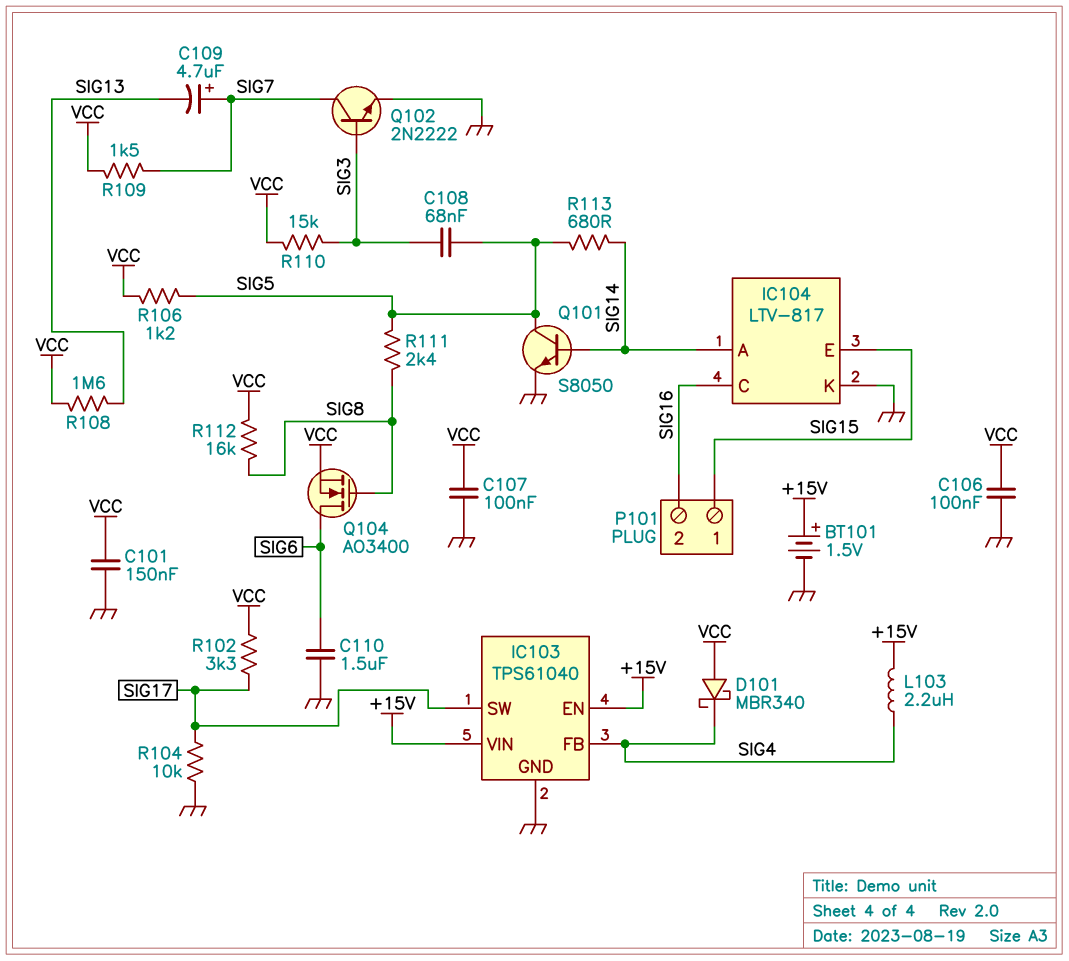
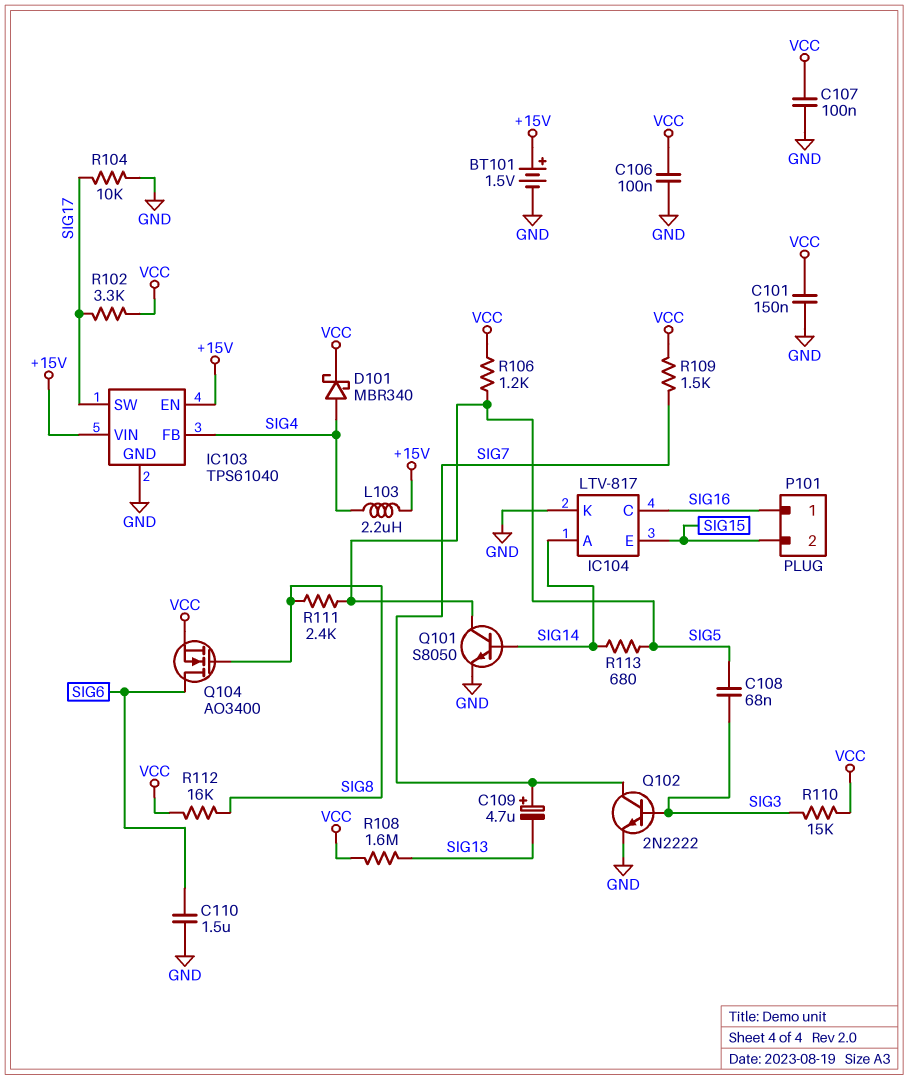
D101: schottky MBR340 (A VCC, K SIG4) -> schottky MBR340 (A SIG4, K VCC)
P101 pin 1: SIG15 -> SIG16
P101 pin 2: SIG16 -> SIG15

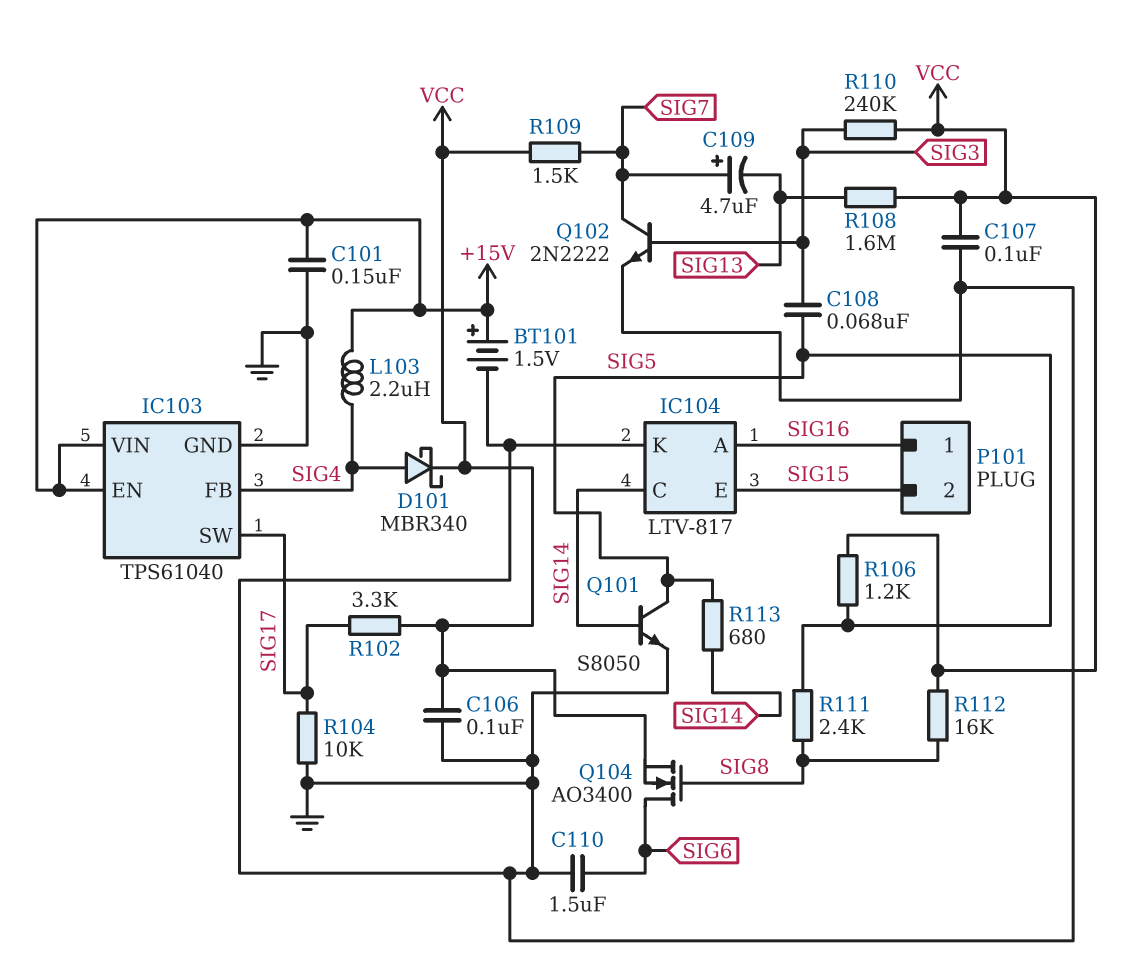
C101: 150nF (GND, VCC) -> 150nF (+15V, GND)
IC104 pin A: SIG14 -> SIG16
IC104 pin C: SIG16 -> SIG14
R110: 15k (SIG3, VCC) -> 240k (SIG3, VCC)

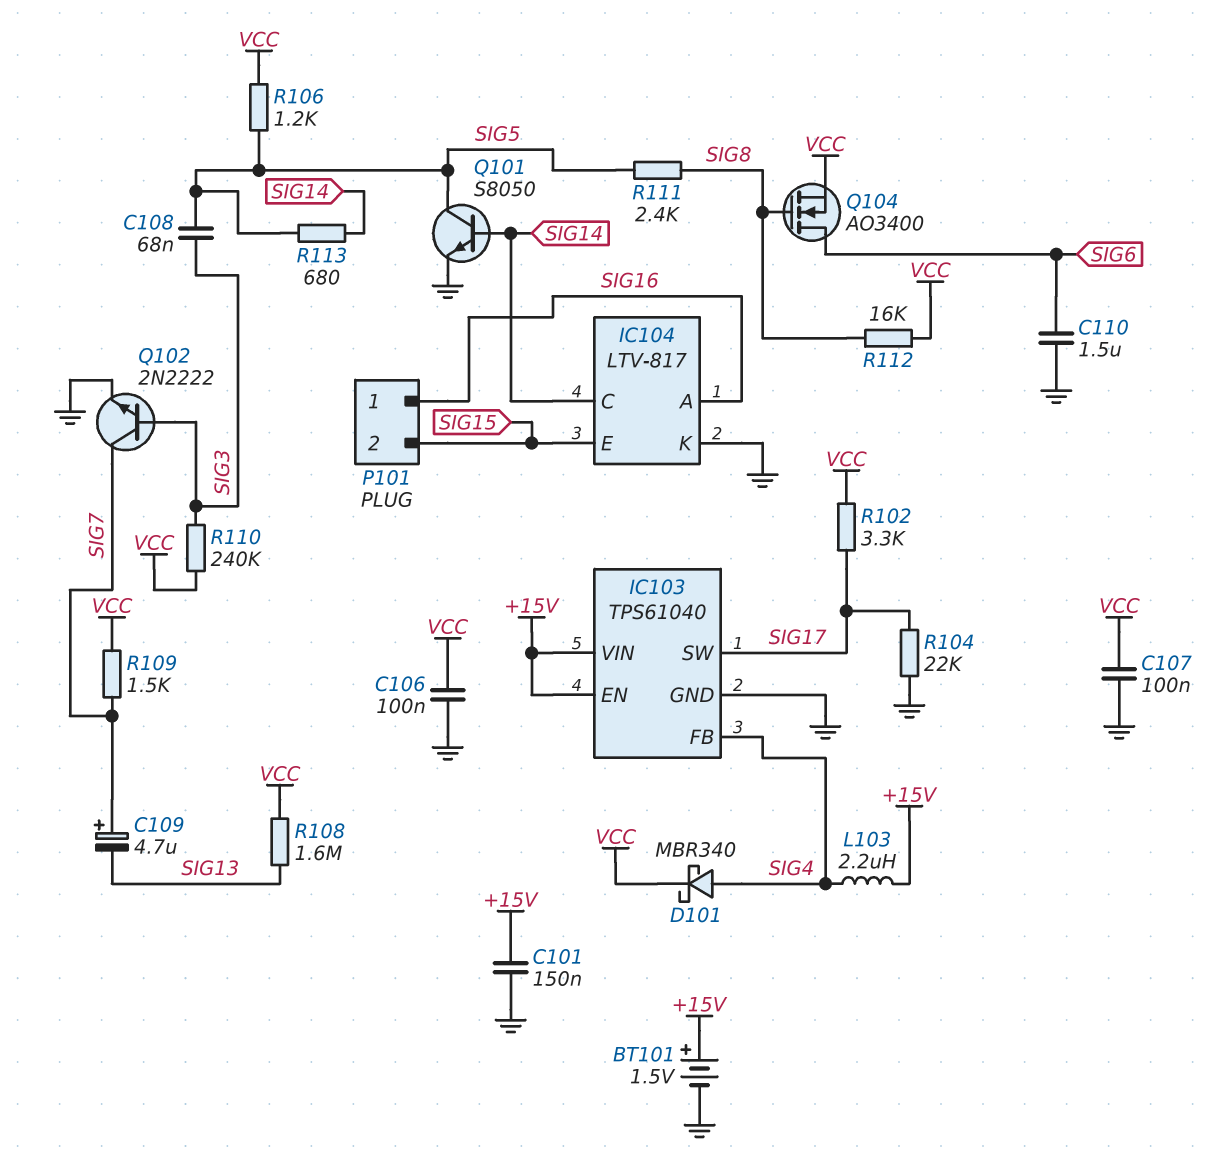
R104: 10k (GND, SIG17) -> 22k (GND, SIG17)

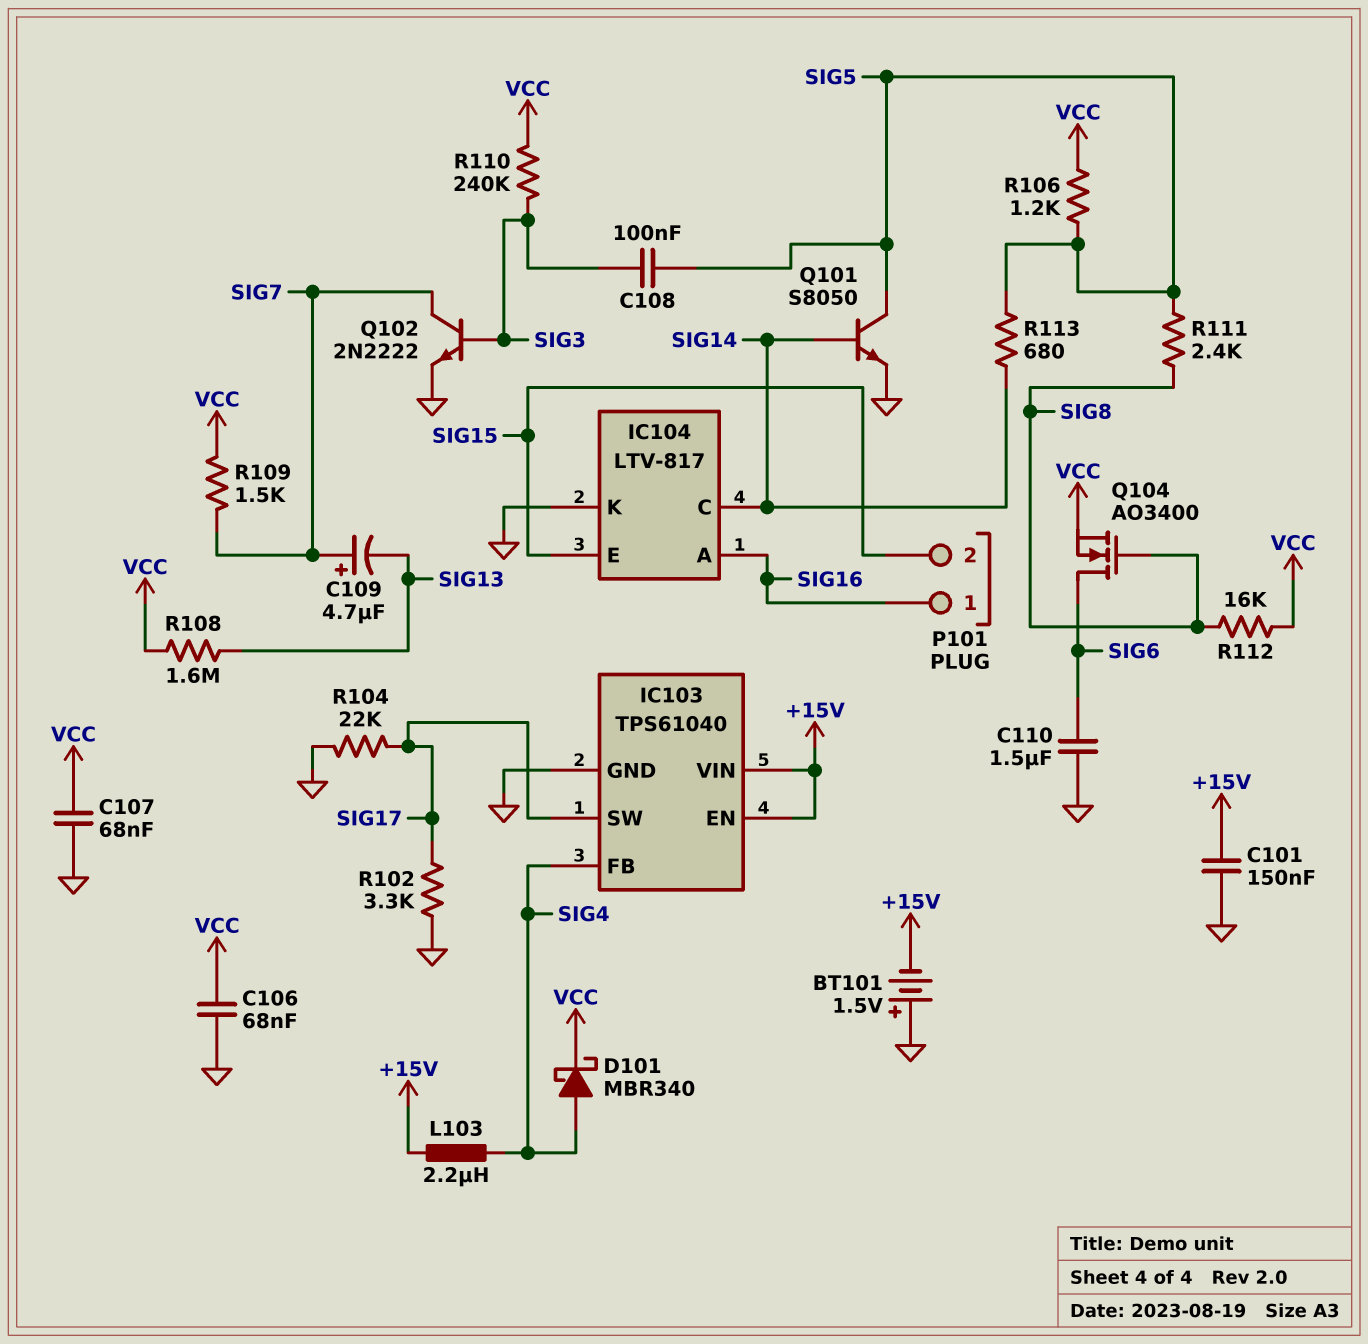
BT101: 1.5V (plus +15V, minus GND) -> 1.5V (plus GND, minus +15V)
C106: 100nF (GND, VCC) -> 68nF (GND, VCC)
C107: 100nF (GND, VCC) -> 68nF (GND, VCC)
C108: 68nF (SIG3, SIG5) -> 100nF (SIG3, SIG5)
R102: 3.3k (SIG17, VCC) -> 3.3k (GND, SIG17)

